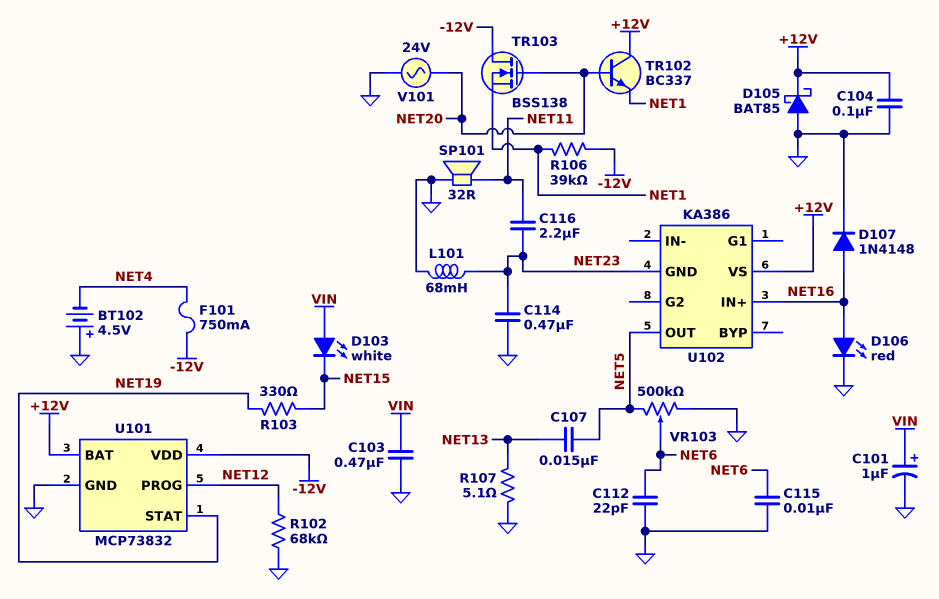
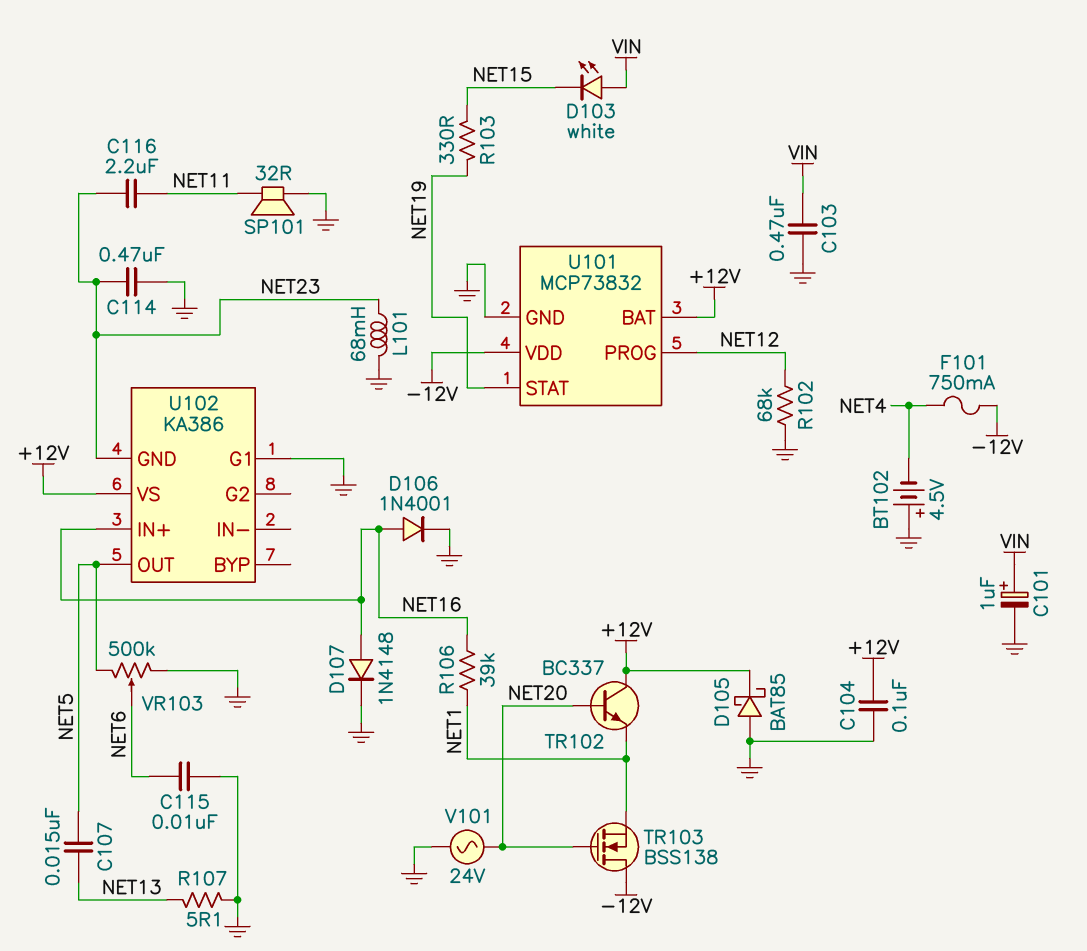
C112: 22pF (GND, NET6) -> none
D106: LED red (A NET16, K GND) -> diode 1N4001 (A NET16, K GND)
R106: 39k (-12V, NET1) -> 39k (NET1, NET16)
U102 pin G1: none -> GND

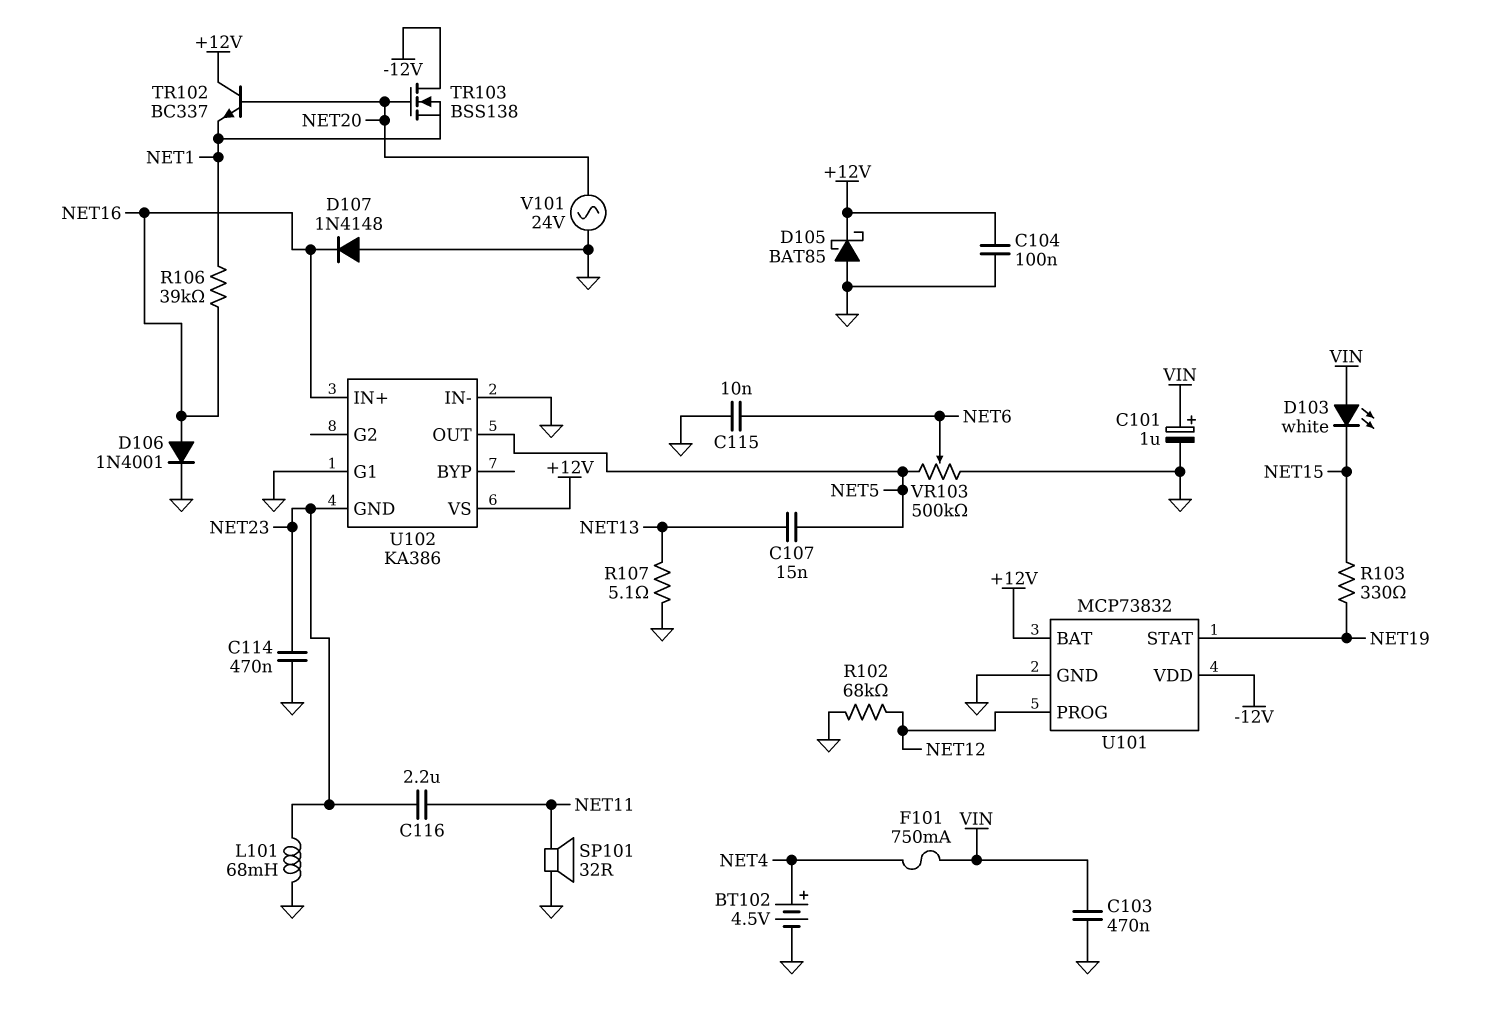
BT102: 4.5V (plus GND, minus NET4) -> 4.5V (plus NET4, minus GND)
D107: diode 1N4148 (A NET16, K GND) -> diode 1N4148 (A GND, K NET16)
F101: 750mA (-12V, NET4) -> 750mA (NET4, VIN)
U102 pin IN-: none -> GND

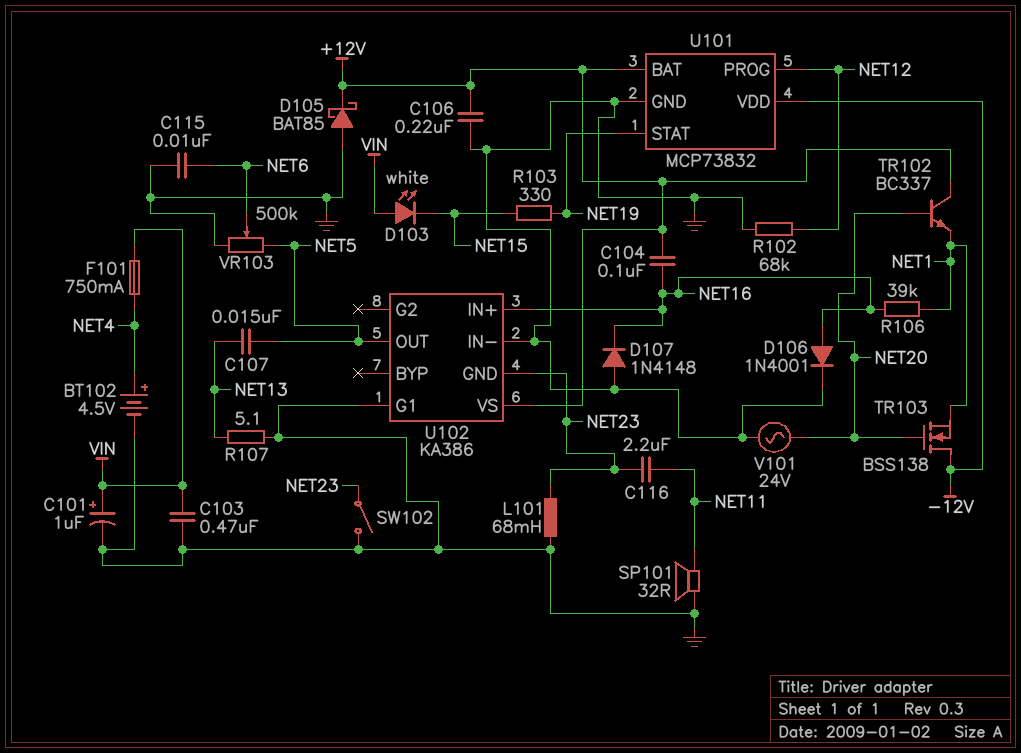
C104: 100nF (+12V, GND) -> 100nF (+12V, NET16)
C106: none -> 220nF (+12V, GND)
C114: 470nF (GND, NET23) -> none
SW102: none -> switch (GND, NET23)

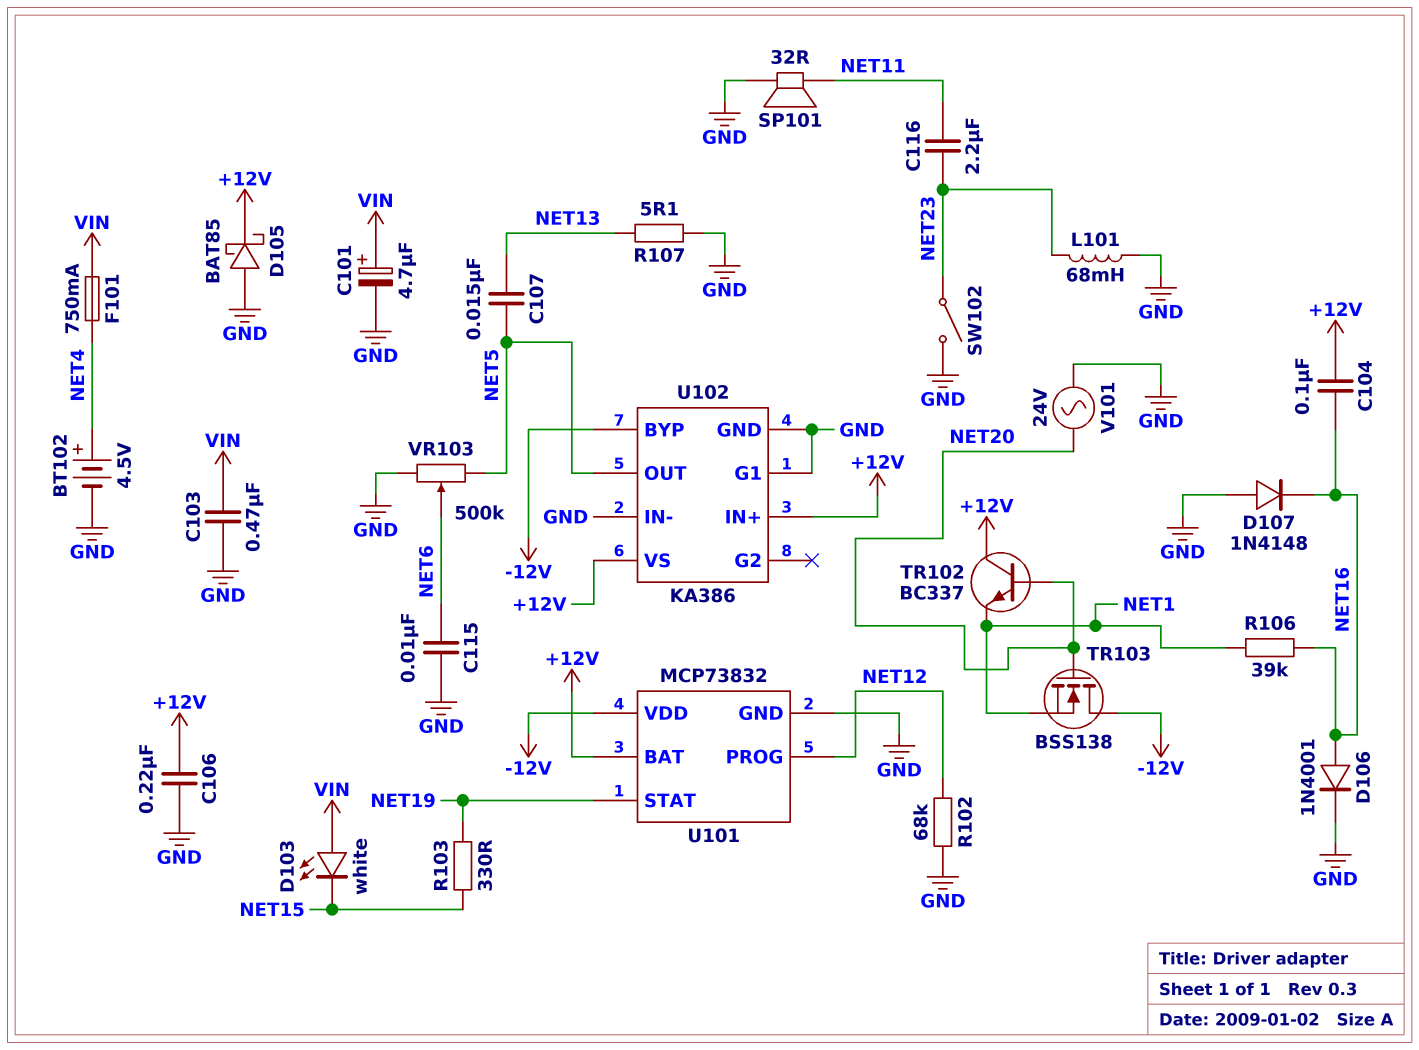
C101: 1uF (plus VIN, minus GND) -> 4.7uF (plus VIN, minus GND)
U102 pin BYP: none -> -12V
U102 pin GND: NET23 -> GND
U102 pin IN+: NET16 -> +12V

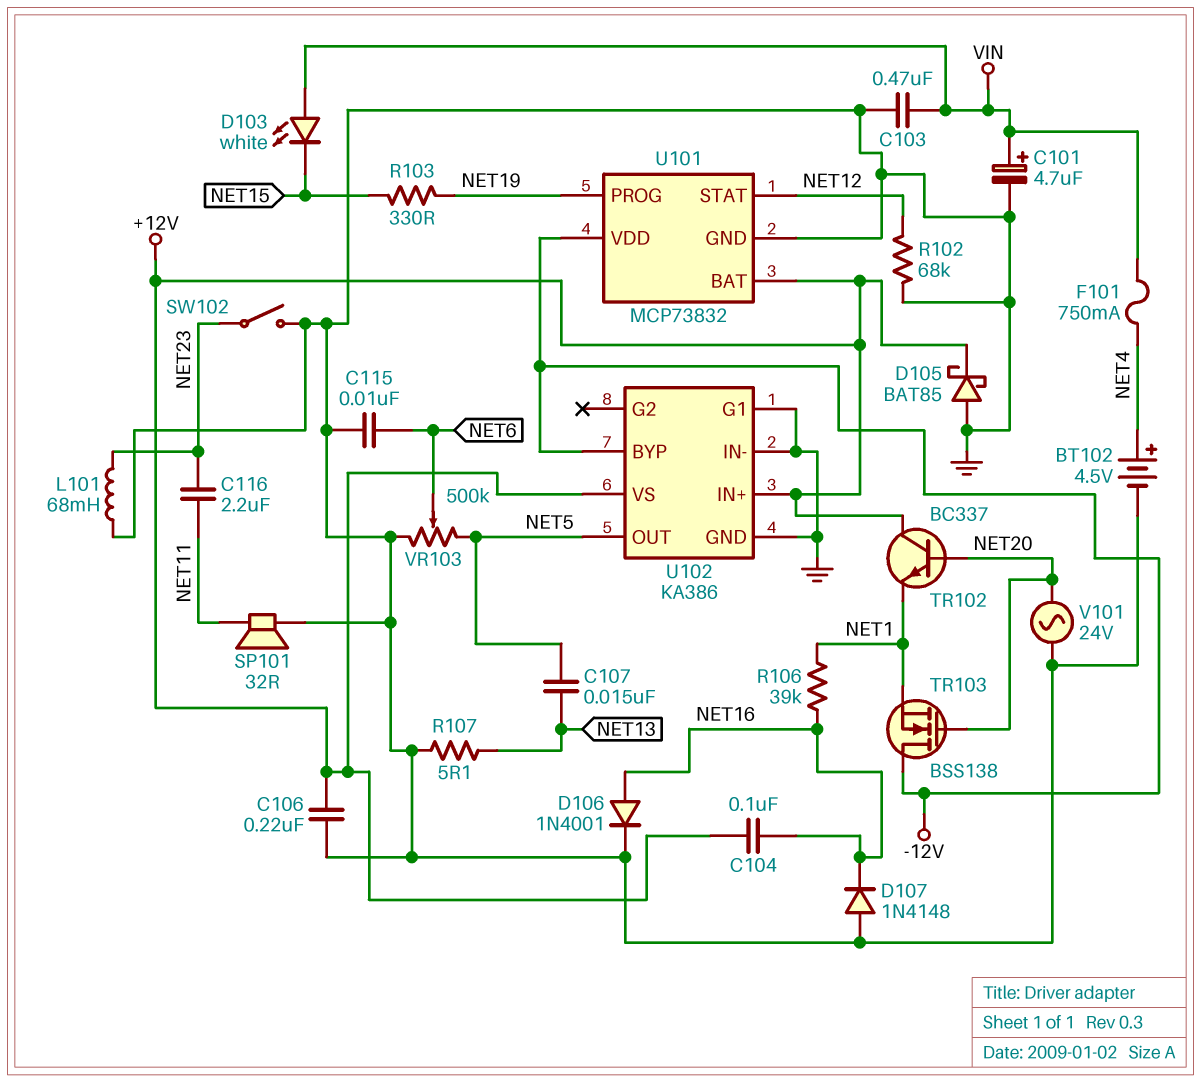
U101 pin PROG: NET12 -> NET19
U101 pin STAT: NET19 -> NET12

